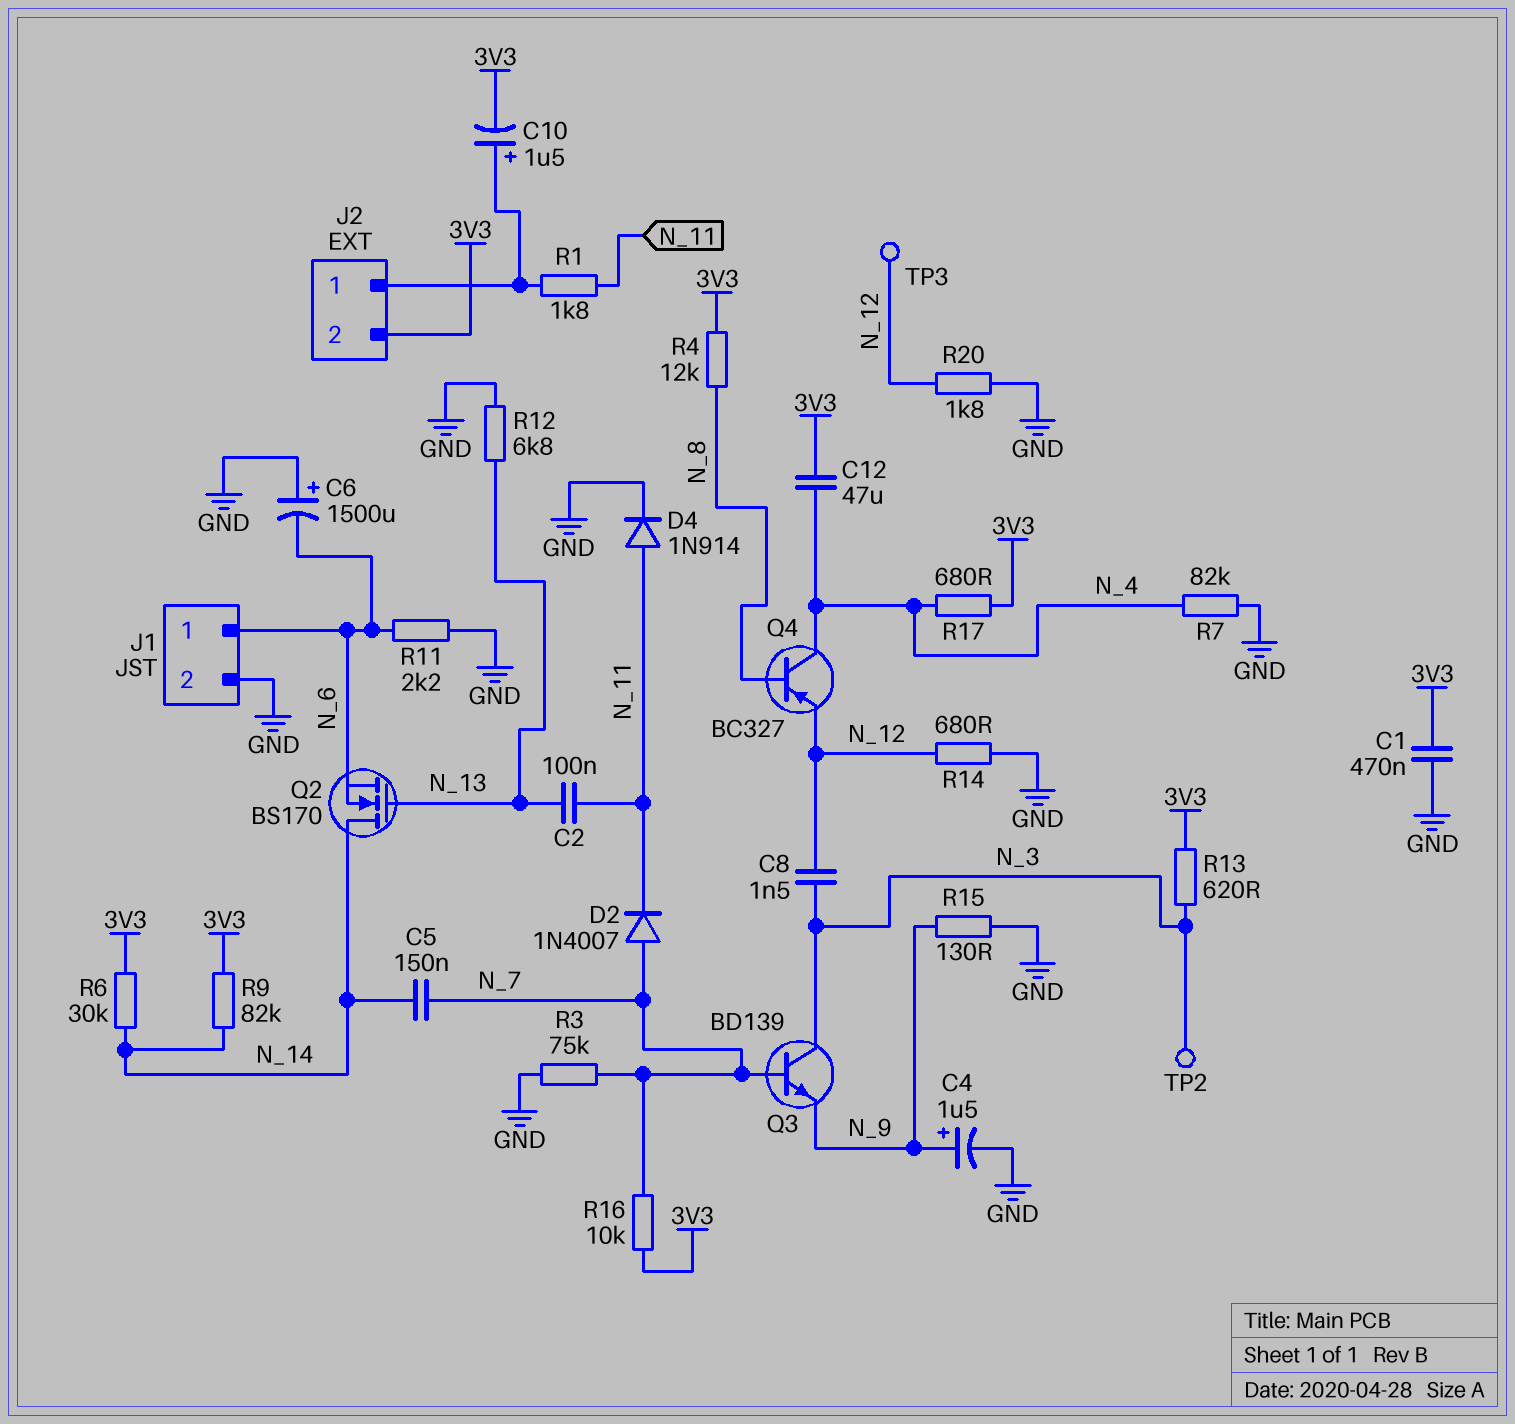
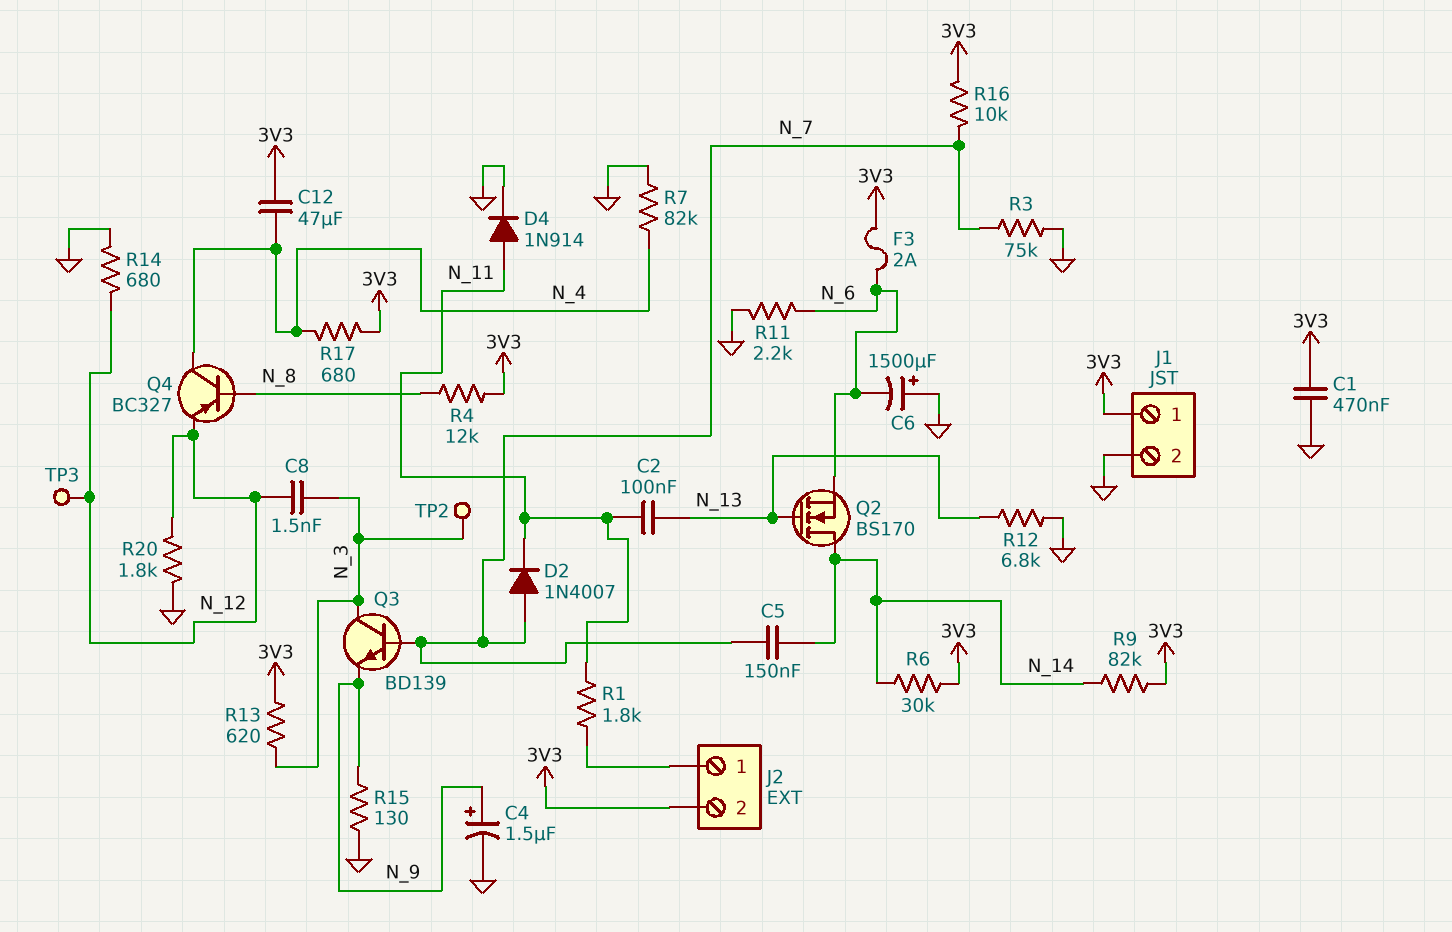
C10: 1.5uF (plus J2/1, minus 3V3) -> none
F3: none -> 2A (3V3, N_6)
J1 pin 1: N_6 -> 3V3

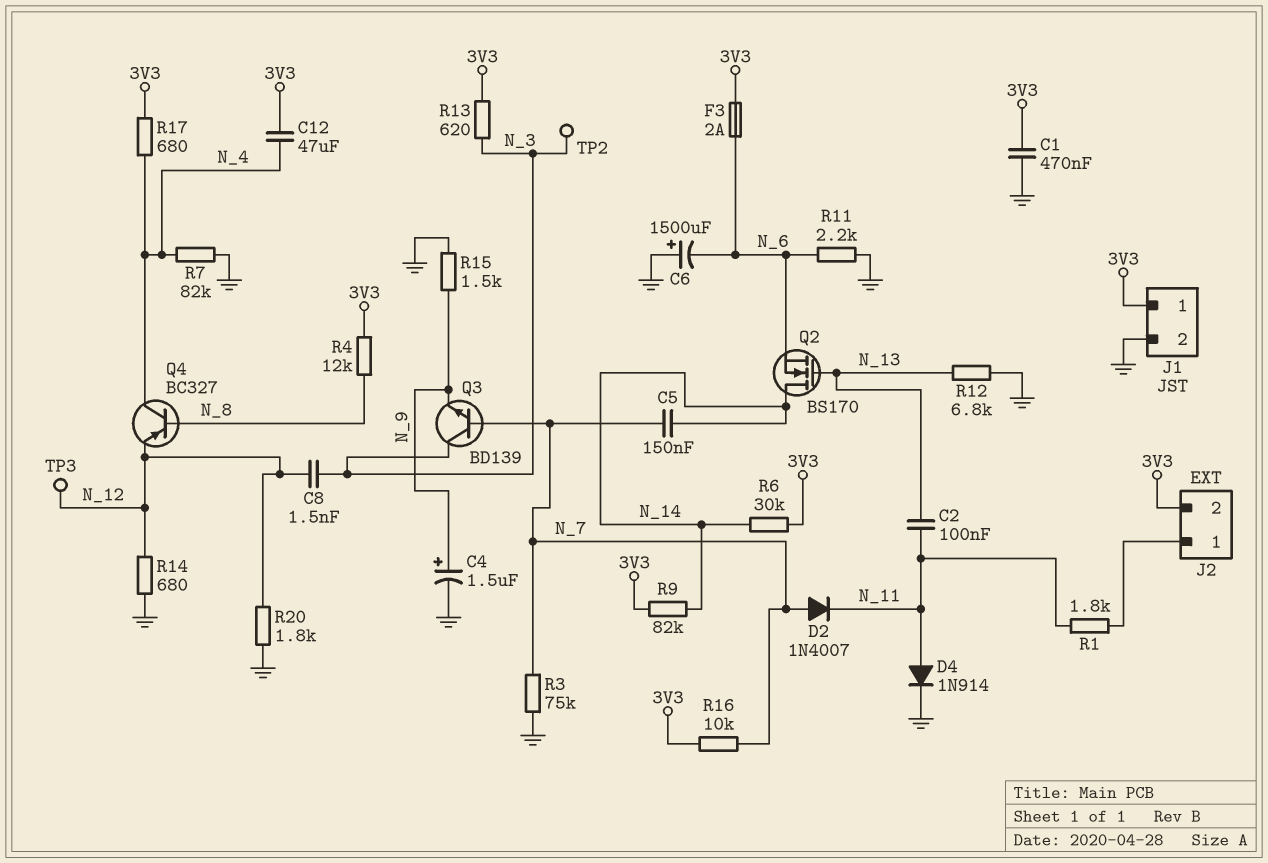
R15: 130 (GND, N_9) -> 1.5k (GND, N_9)

